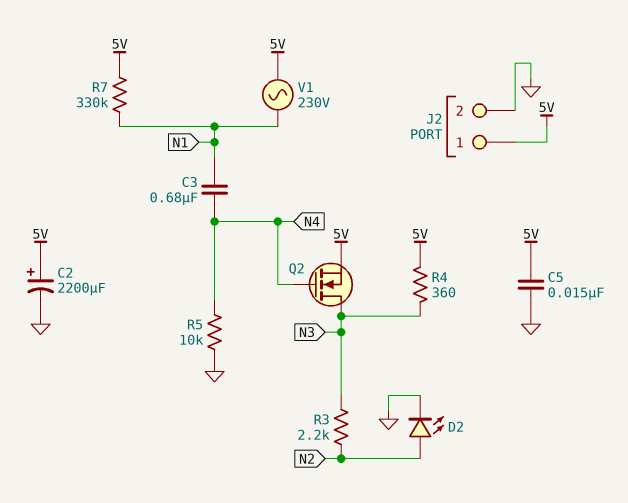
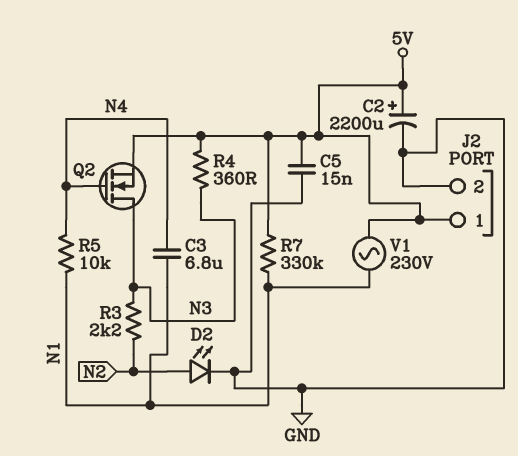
C3: 680nF (N1, N4) -> 6.8uF (N1, N4)
R5: 10k (GND, N4) -> 10k (N1, N4)

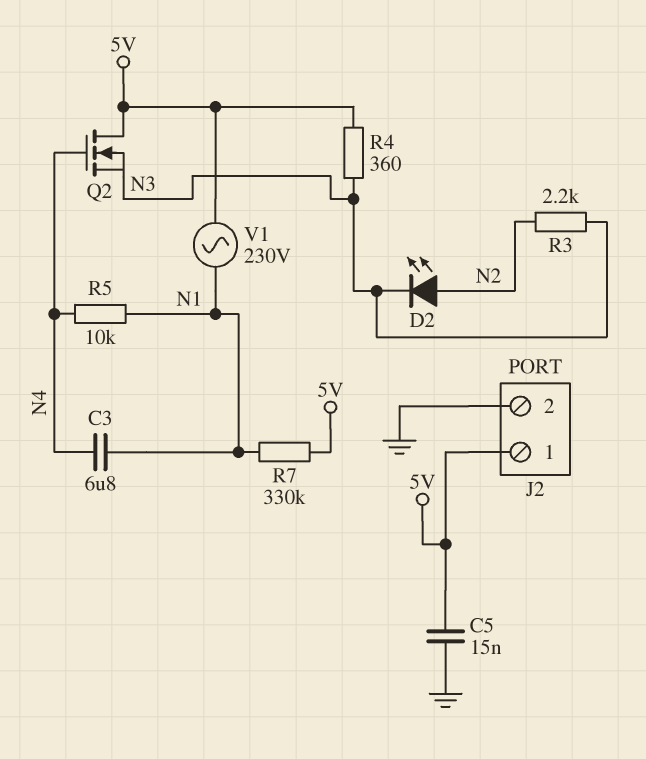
C2: 2200uF (plus 5V, minus GND) -> none
D2: LED (A N2, K GND) -> LED (A N2, K N3)
Q2: NMOS (G N4, D N3, S 5V) -> NMOS (G N4, D 5V, S N3)

